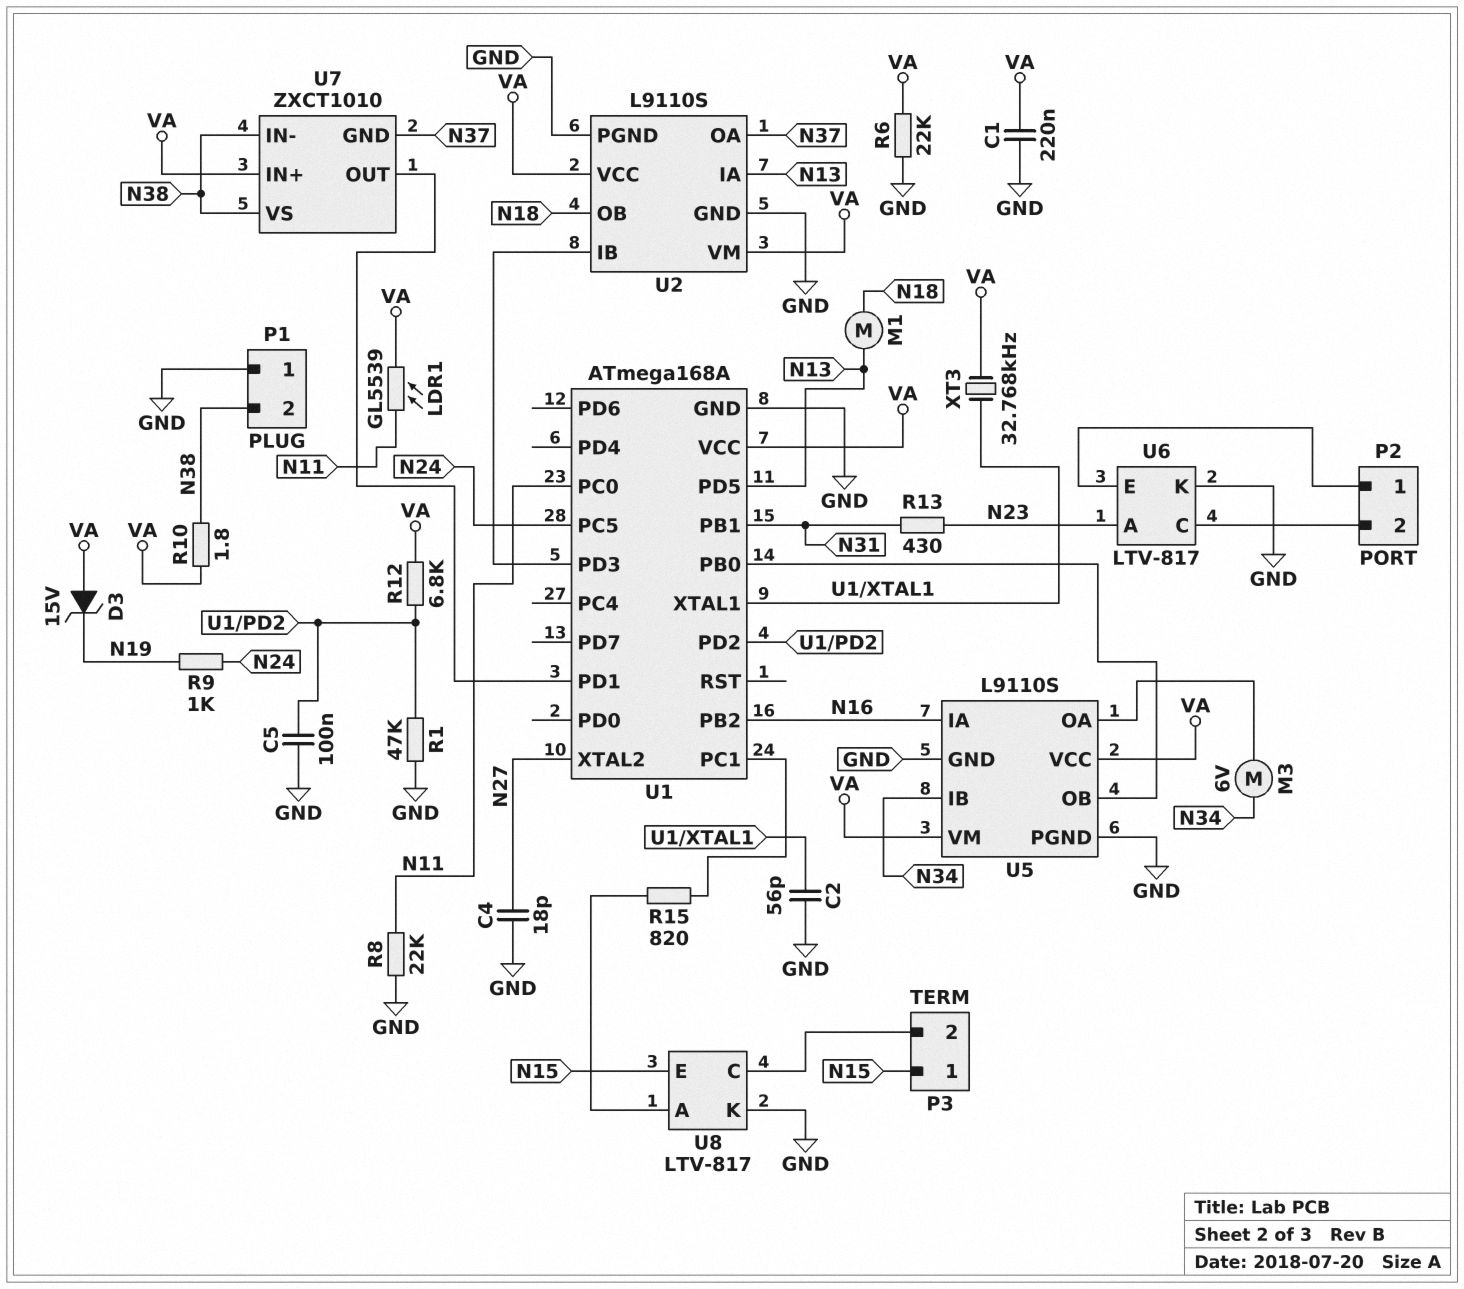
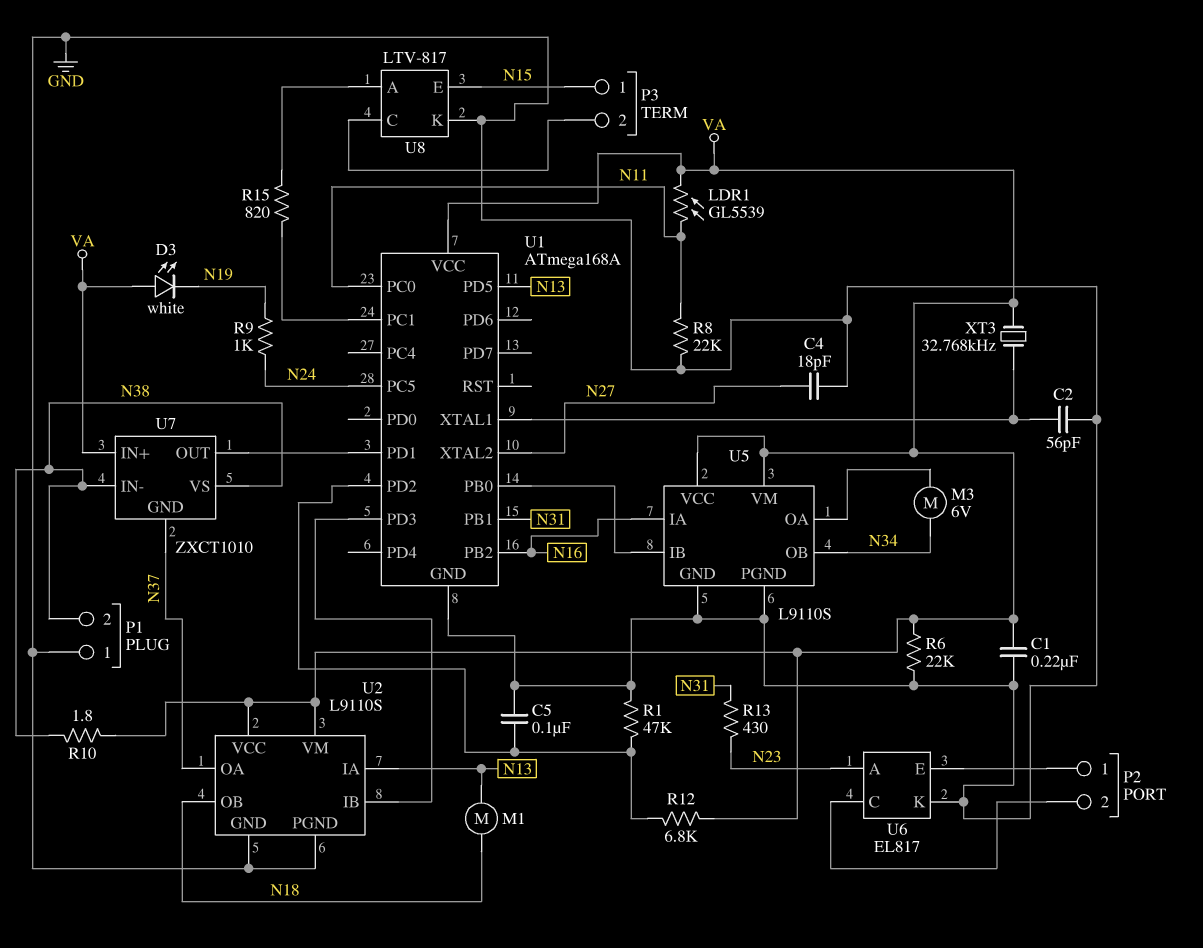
D3: zener 15V (A VA, K N19) -> LED white (A VA, K N19)
U5 pin IB: N34 -> U1/PB0
U5 pin OB: U1/PB0 -> N34
U6: LTV-817 -> EL817

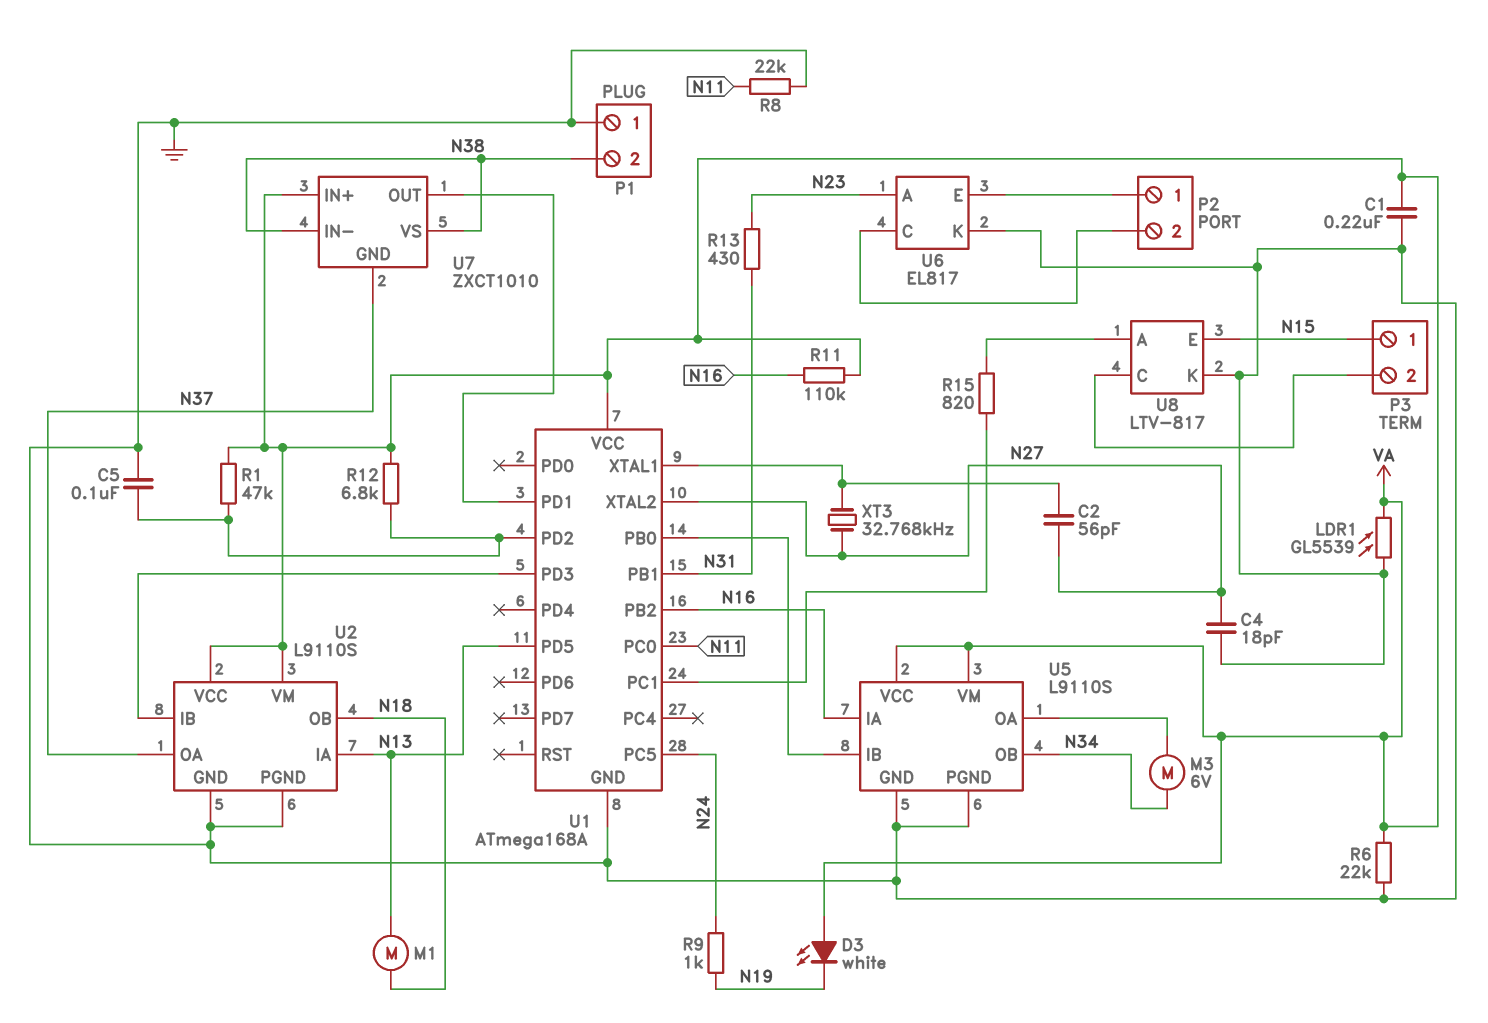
C2: 56pF (GND, U1/XTAL1) -> 56pF (N27, U1/XTAL1)
LDR1: GL5539 (N11, VA) -> GL5539 (GND, VA)
R1: 47k (GND, U1/PD2) -> 47k (U1/PD2, VA)
R10: 1.8 (N38, VA) -> none
R11: none -> 110k (N16, VA)
XT3: 32.768kHz (U1/XTAL1, VA) -> 32.768kHz (N27, U1/XTAL1)

